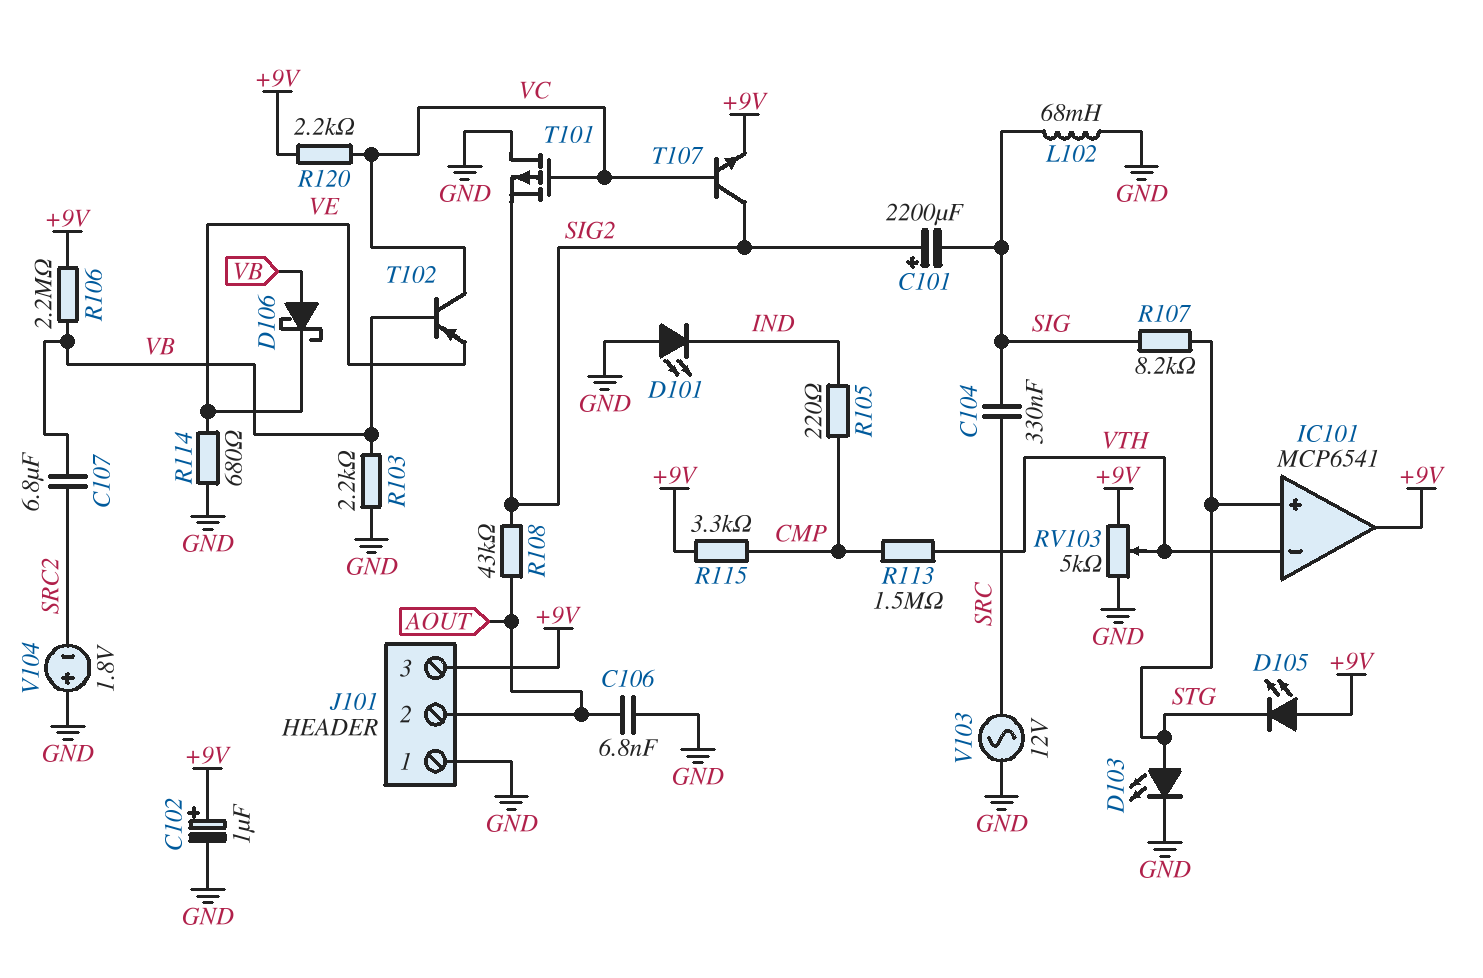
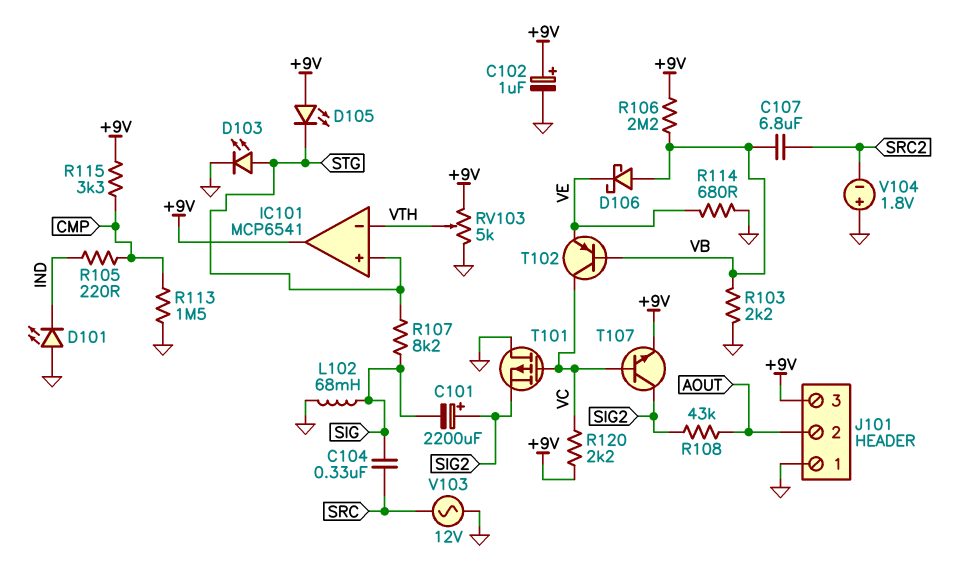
C106: 6.8nF (AOUT, GND) -> none
R113: 1.5M (CMP, VTH) -> 1.5M (CMP, GND)

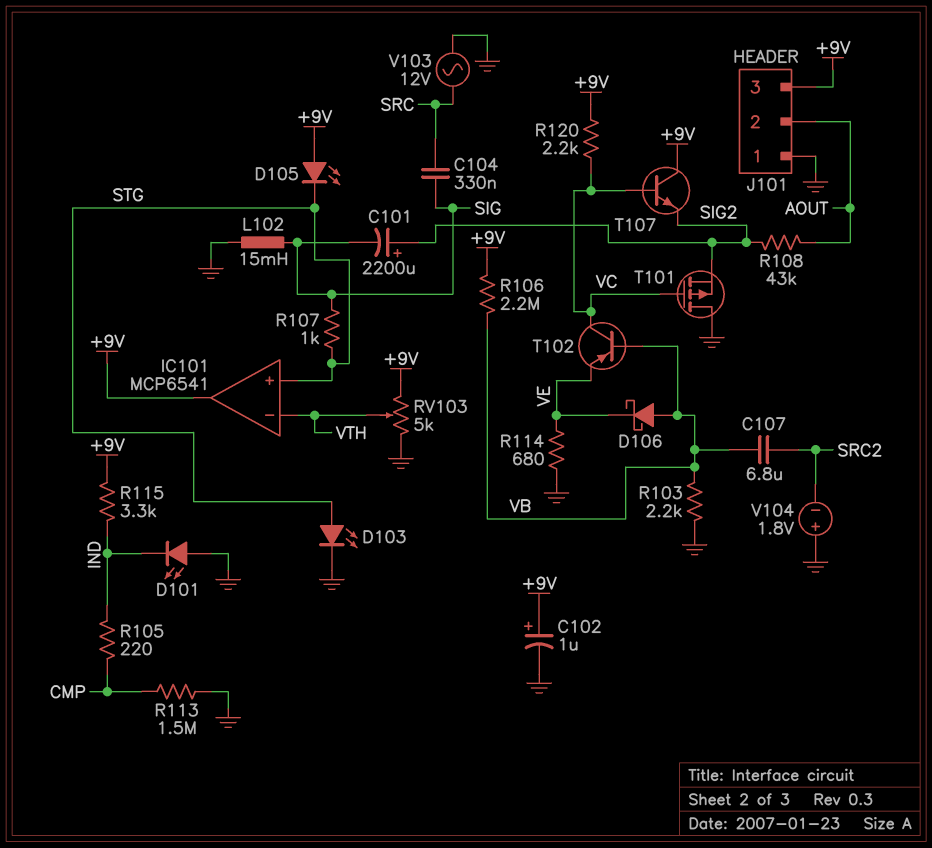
L102: 68mH (GND, SIG) -> 15mH (GND, SIG)
R107: 8.2k (SIG, STG) -> 1k (SIG, STG)
R115: 3.3k (+9V, CMP) -> 3.3k (+9V, IND)
T107: NPN (B VC, C SIG2, E +9V) -> NPN (B VC, C +9V, E SIG2)

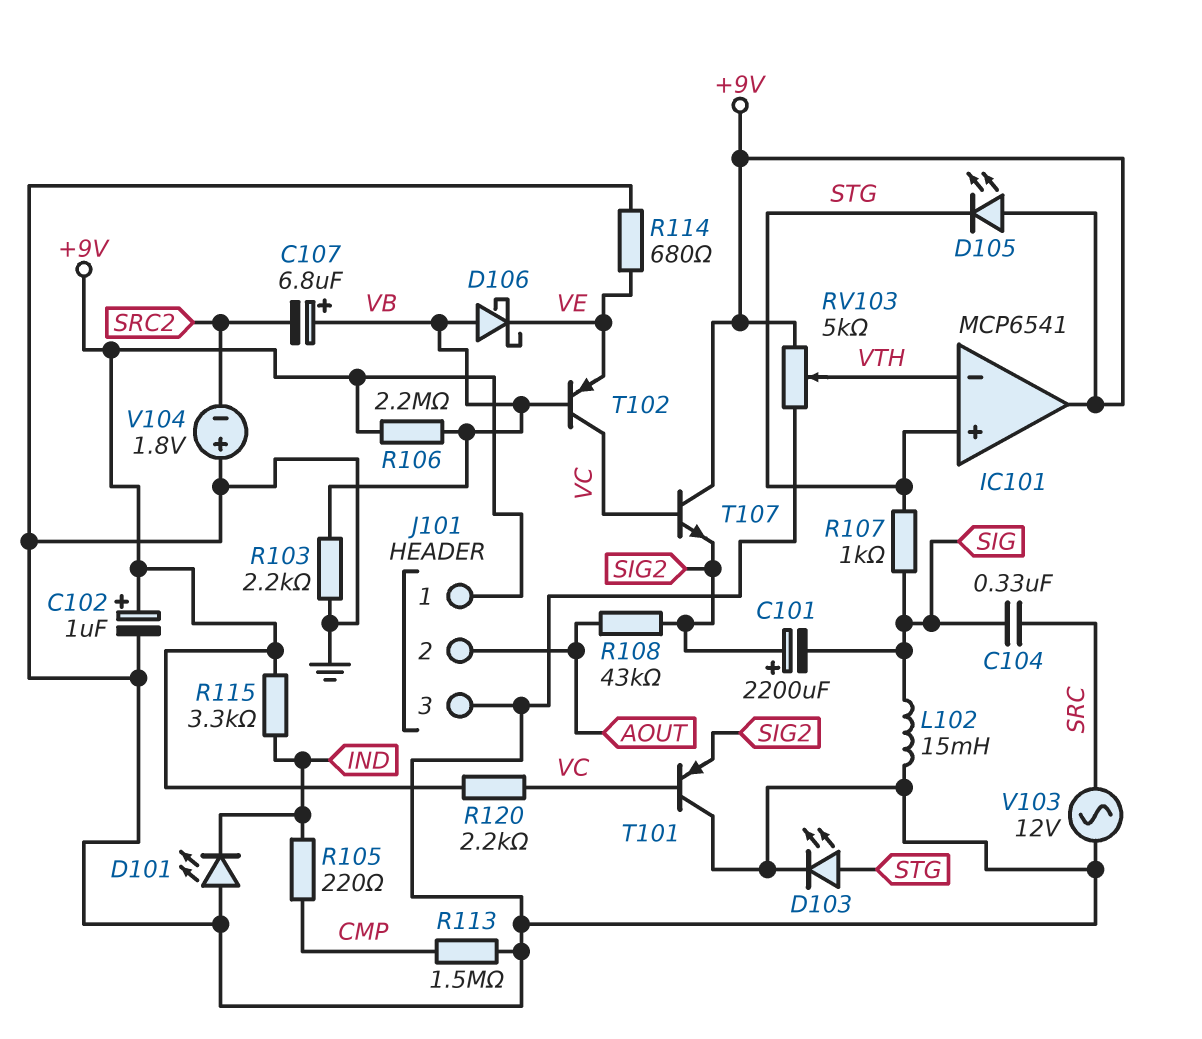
C107: 6.8uF (SRC2, VB) -> 6.8uF (plus VB, minus SRC2)
J101 pin 1: GND -> +9V
J101 pin 3: +9V -> GND
T101: PMOS (G VC, D GND, S SIG2) -> PNP (B VC, C GND, E SIG2)

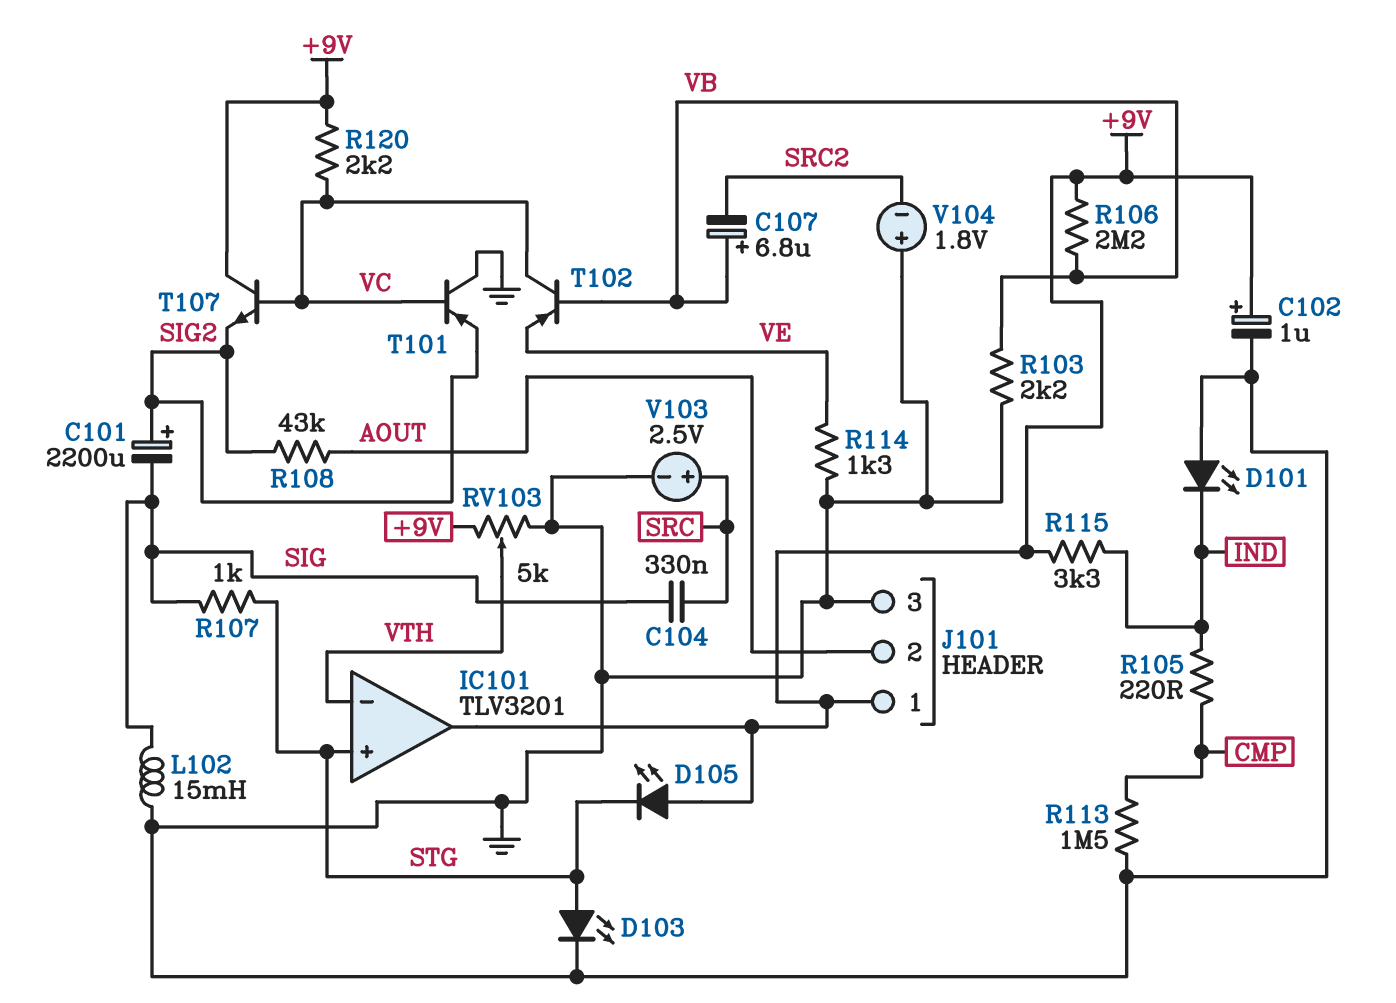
D106: schottky (A VB, K VE) -> none
IC101: MCP6541 -> TLV3201
R114: 680 (GND, VE) -> 1.3k (GND, VE)
V103: AC 12V (GND, SRC) -> 2.5V (plus SRC, minus GND)

